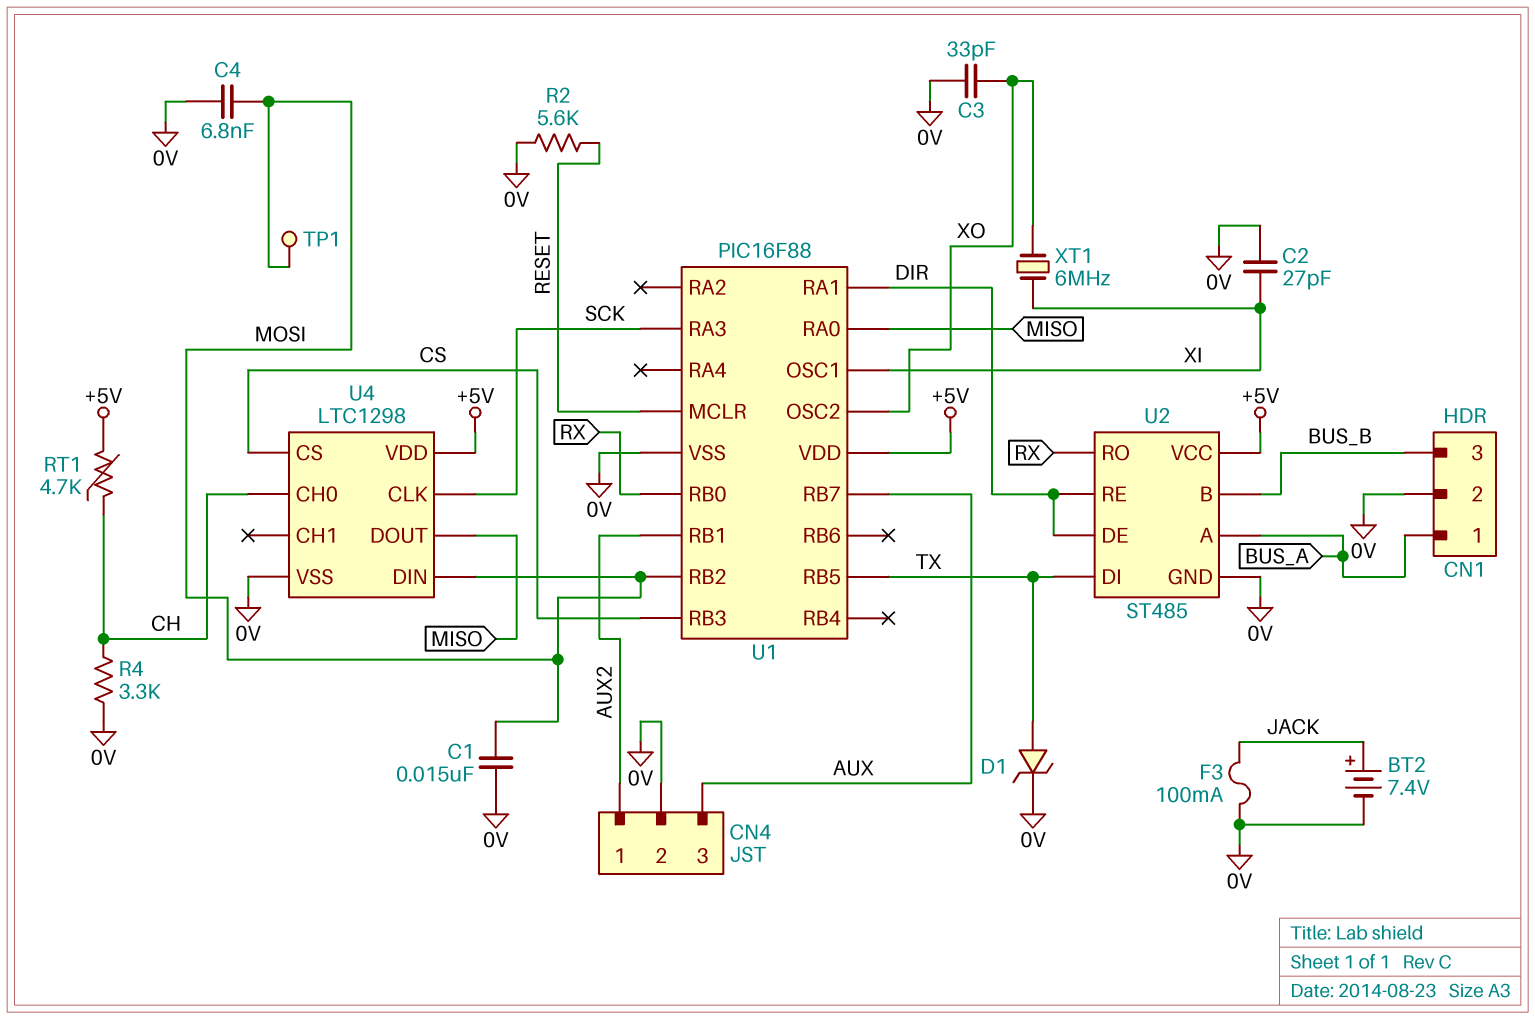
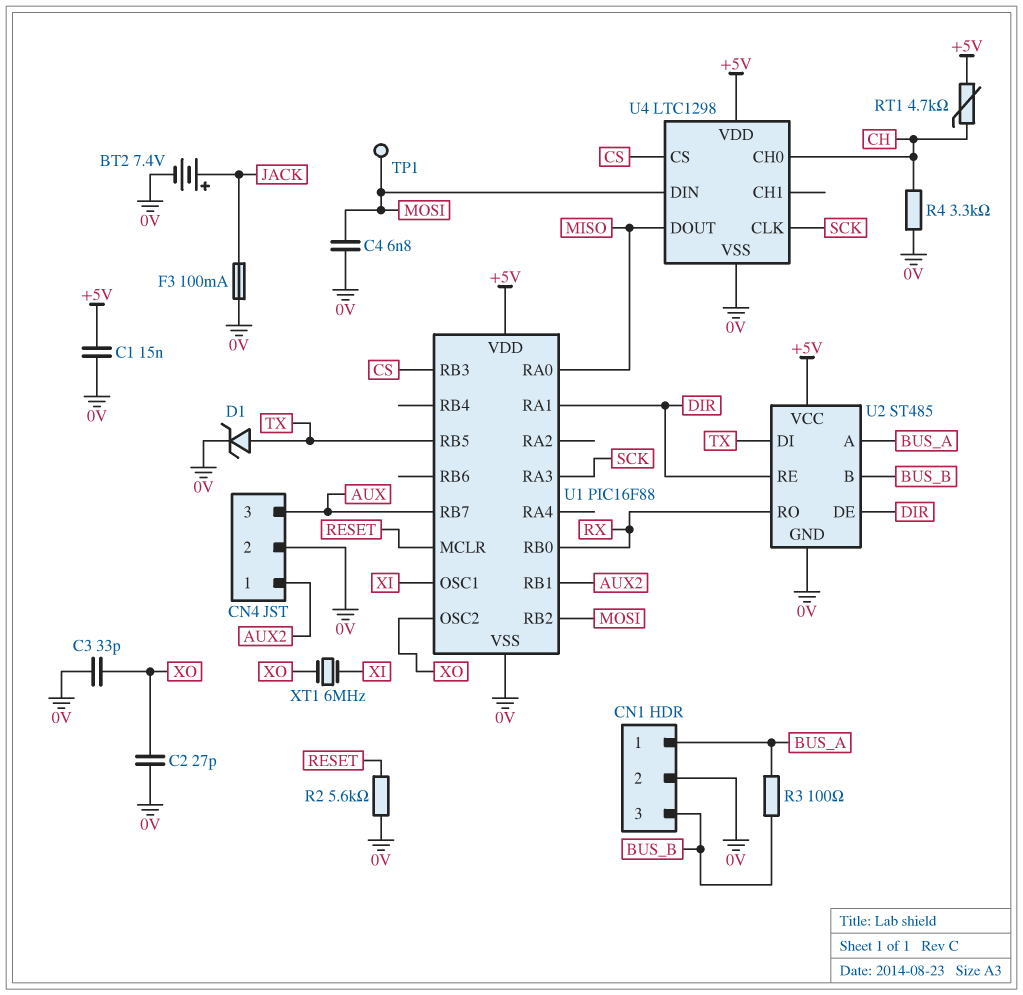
C1: 15nF (0V, MOSI) -> 15nF (+5V, 0V)
C2: 27pF (0V, XI) -> 27pF (0V, XO)
R3: none -> 100 (BUS_A, BUS_B)

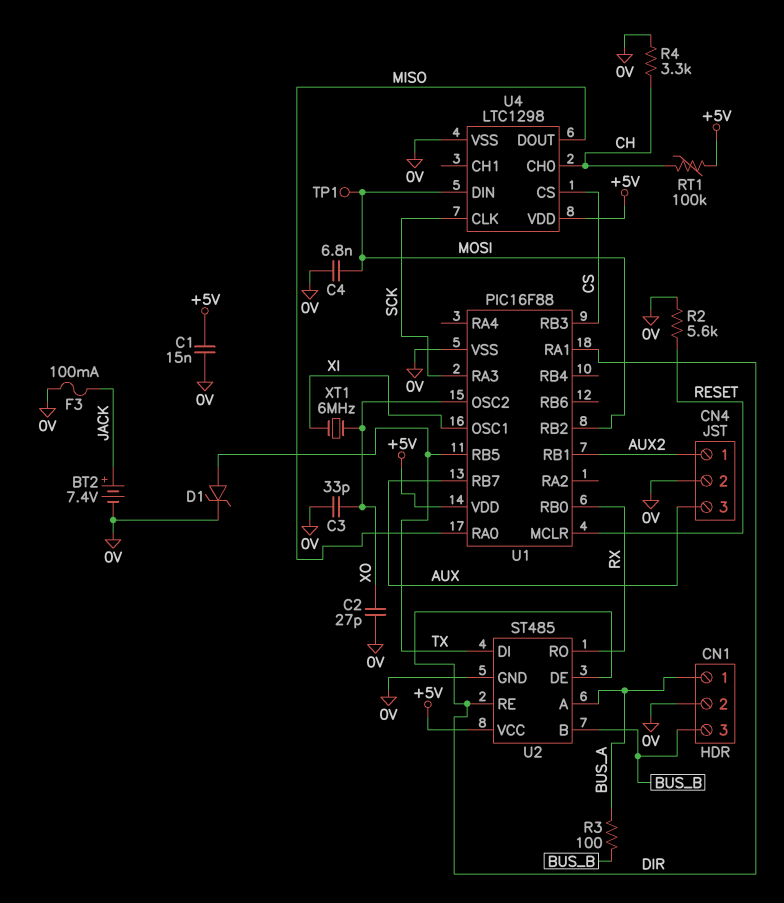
RT1: 4.7k (+5V, CH) -> 100k (+5V, CH)

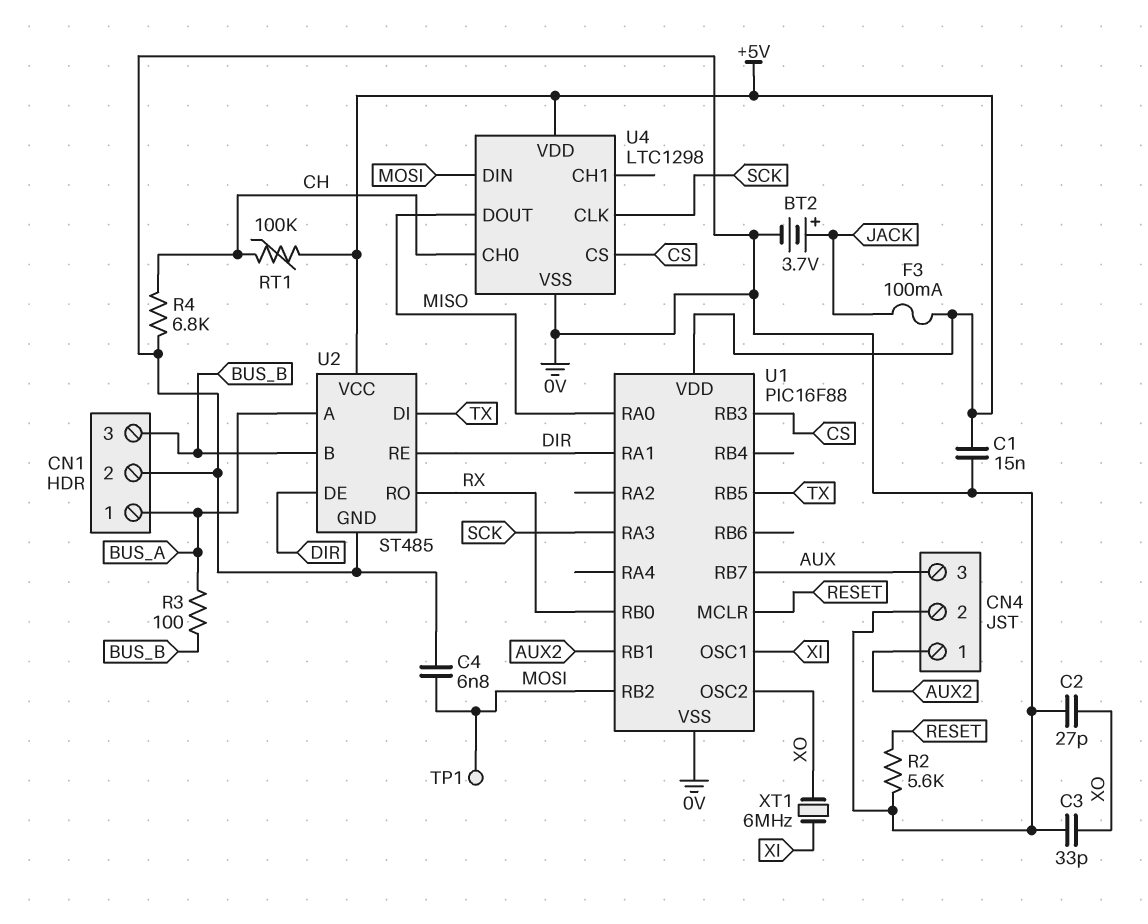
BT2: 7.4V (plus JACK, minus 0V) -> 3.7V (plus JACK, minus 0V)
D1: zener (A TX, K 0V) -> none
F3: 100mA (0V, JACK) -> 100mA (+5V, JACK)
R4: 3.3k (0V, CH) -> 6.8k (0V, CH)

